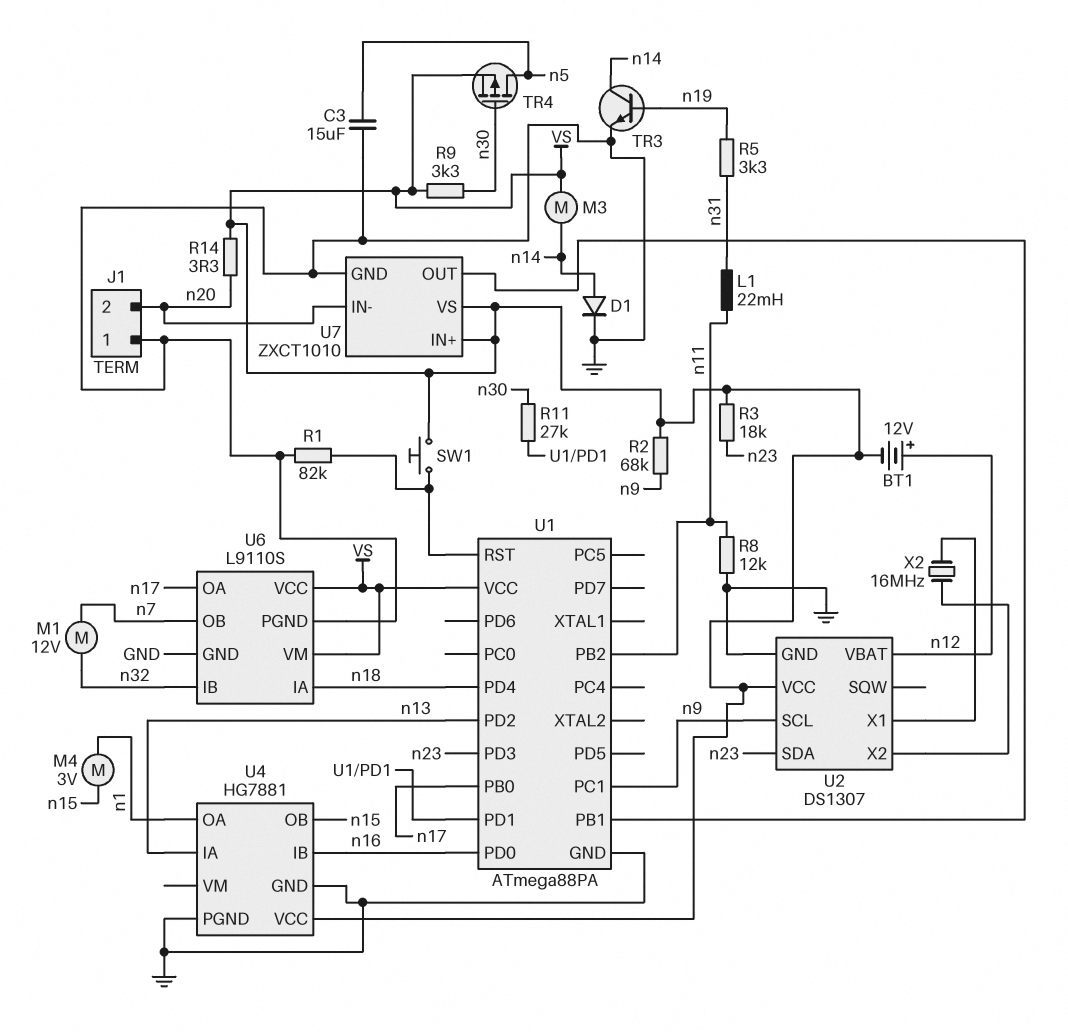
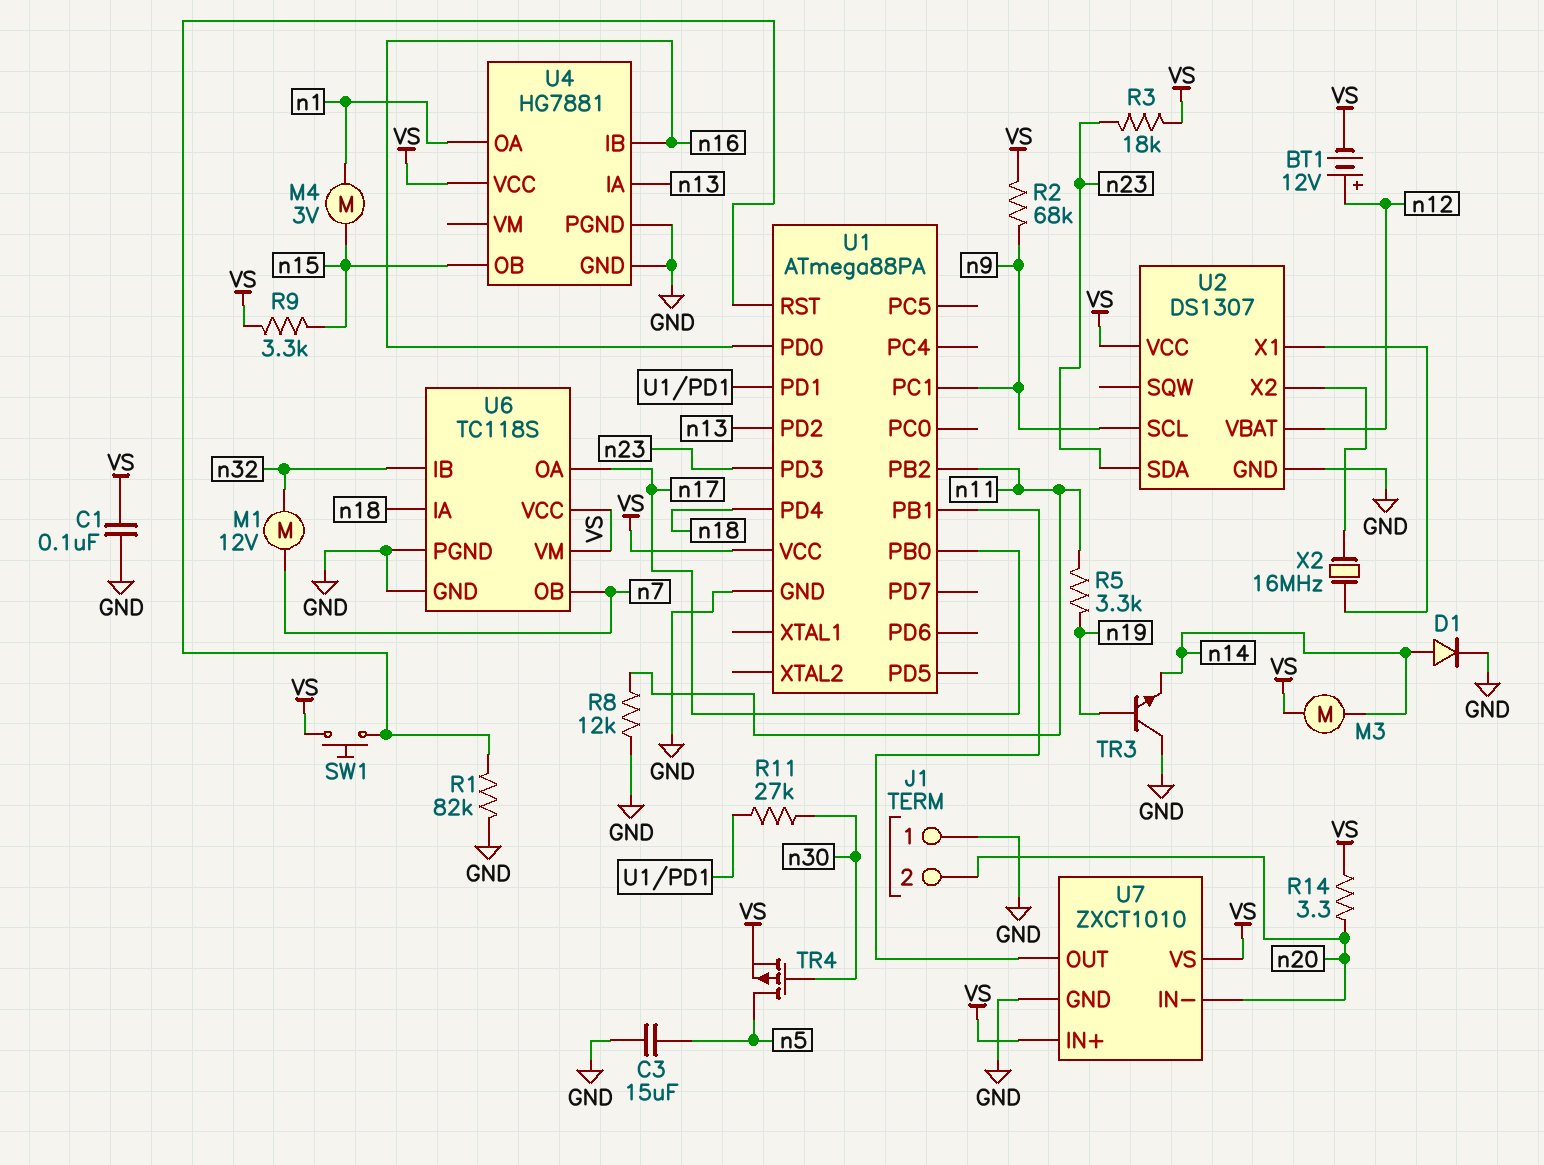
C1: none -> 100nF (GND, VS)
L1: 22mH (n11, n31) -> none
R5: 3.3k (n19, n31) -> 3.3k (n11, n19)
R9: 3.3k (VS, n30) -> 3.3k (VS, n15)
TR3: NPN (B n19, C n14, E GND) -> NPN (B n19, C GND, E n14)
U6: L9110S -> TC118S

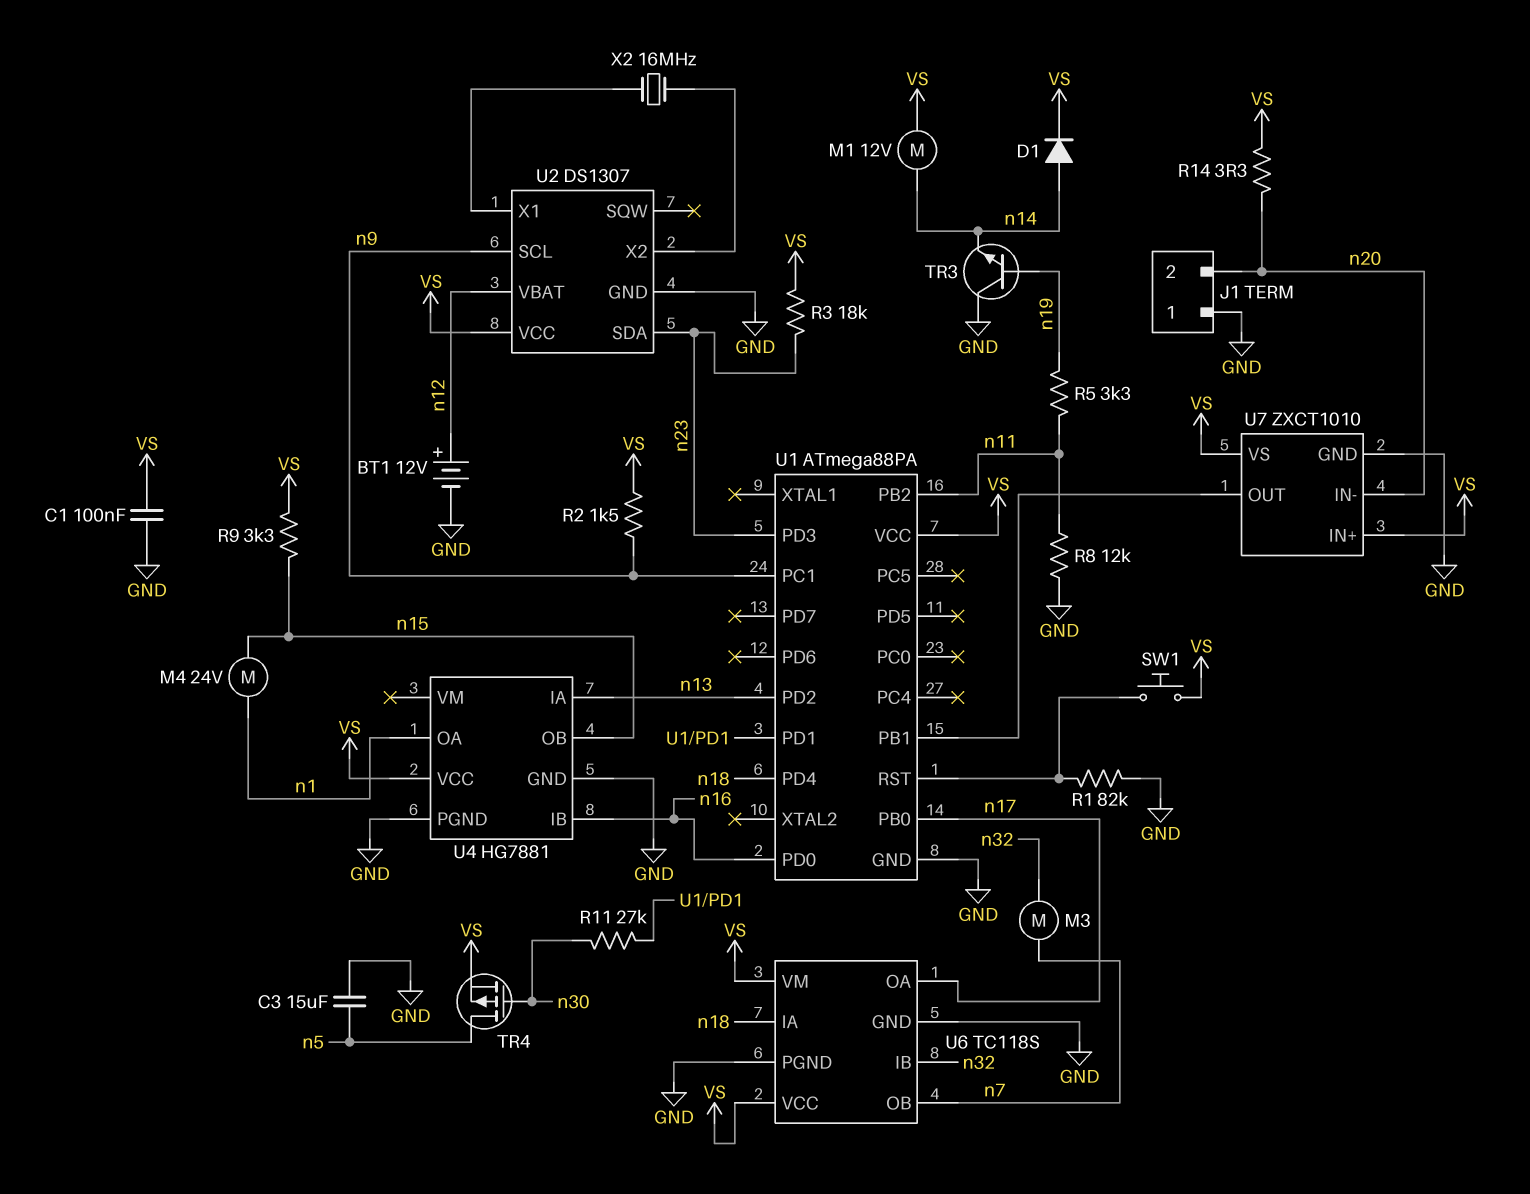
BT1: 12V (plus n12, minus VS) -> 12V (plus n12, minus GND)
D1: diode (A n14, K GND) -> diode (A n14, K VS)
M1: motor 12V (n7, n32) -> motor 12V (VS, n14)
M3: motor (VS, n14) -> motor (n7, n32)
M4: motor 3V (n1, n15) -> motor 24V (n1, n15)
R2: 68k (VS, n9) -> 1.5k (VS, n9)

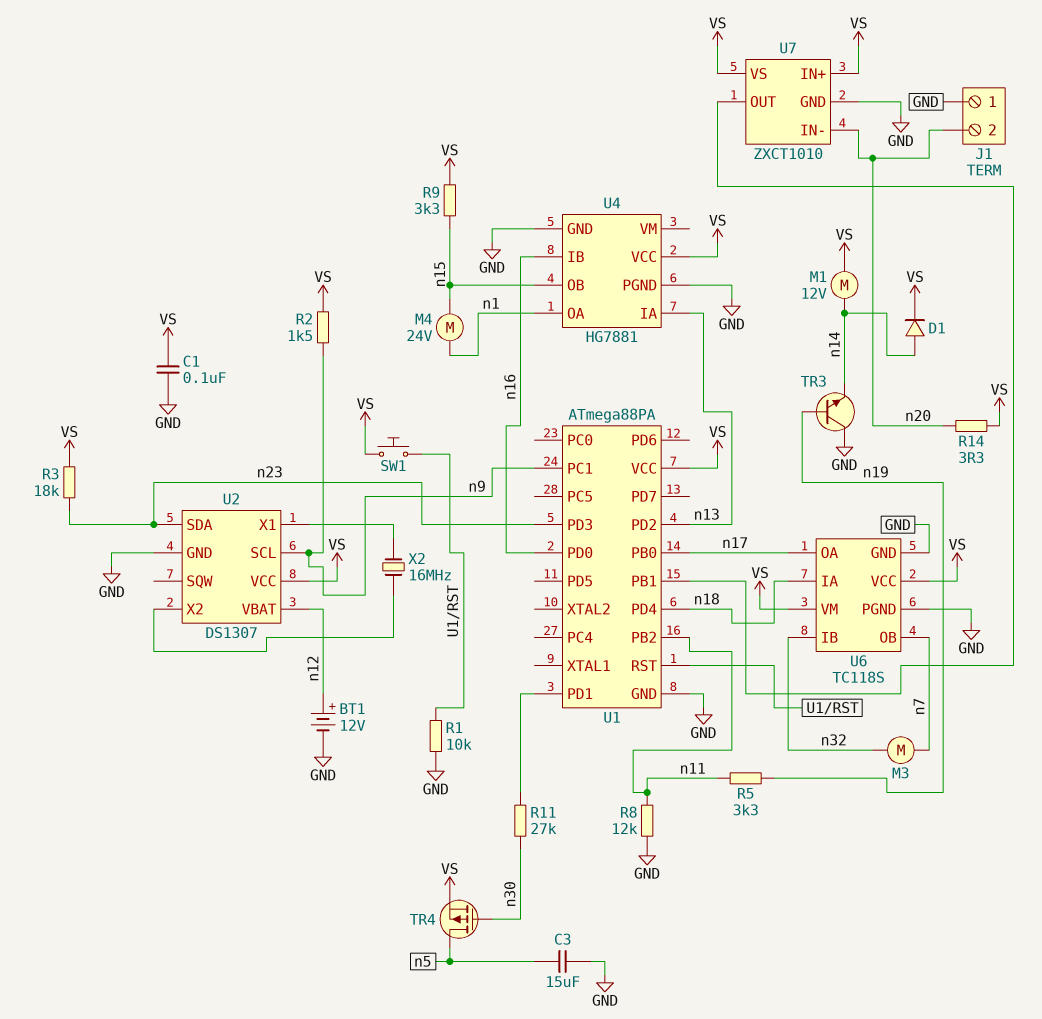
R1: 82k (GND, U1/RST) -> 10k (GND, U1/RST)

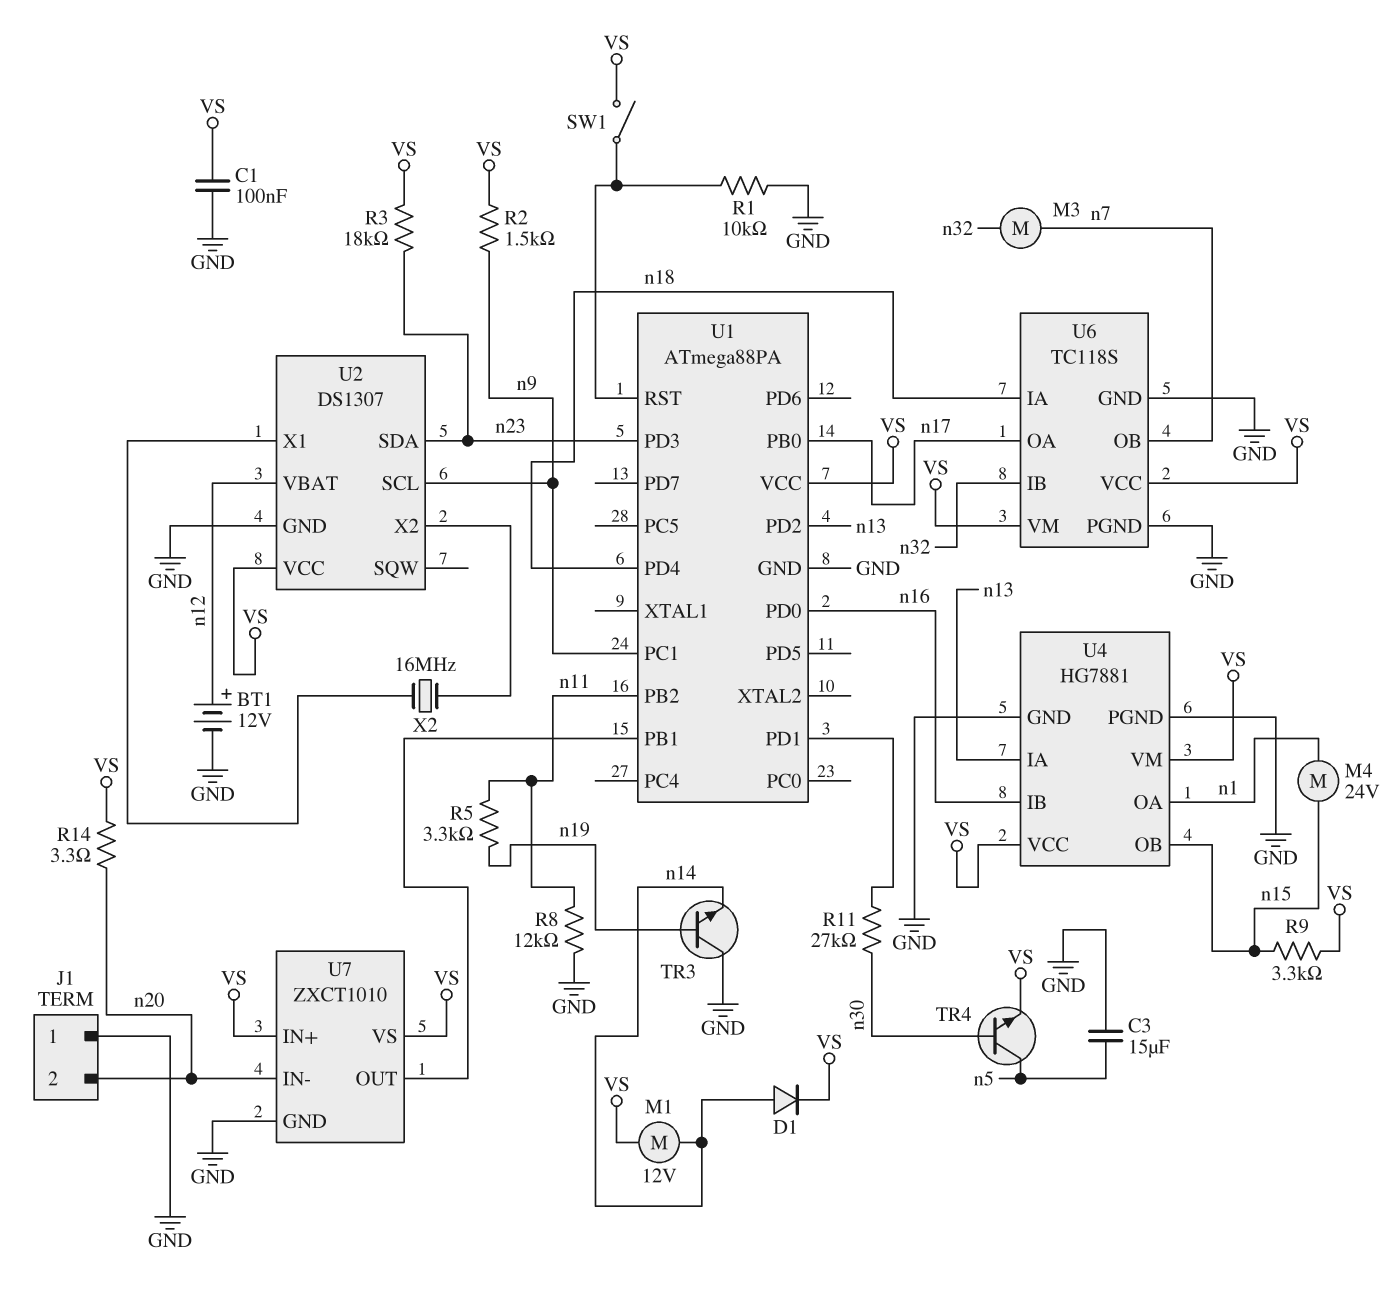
SW1: button (U1/RST, VS) -> switch (U1/RST, VS)
TR4: PMOS (G n30, D n5, S VS) -> NPN (B n30, C n5, E VS)
U4 pin VM: none -> VS

